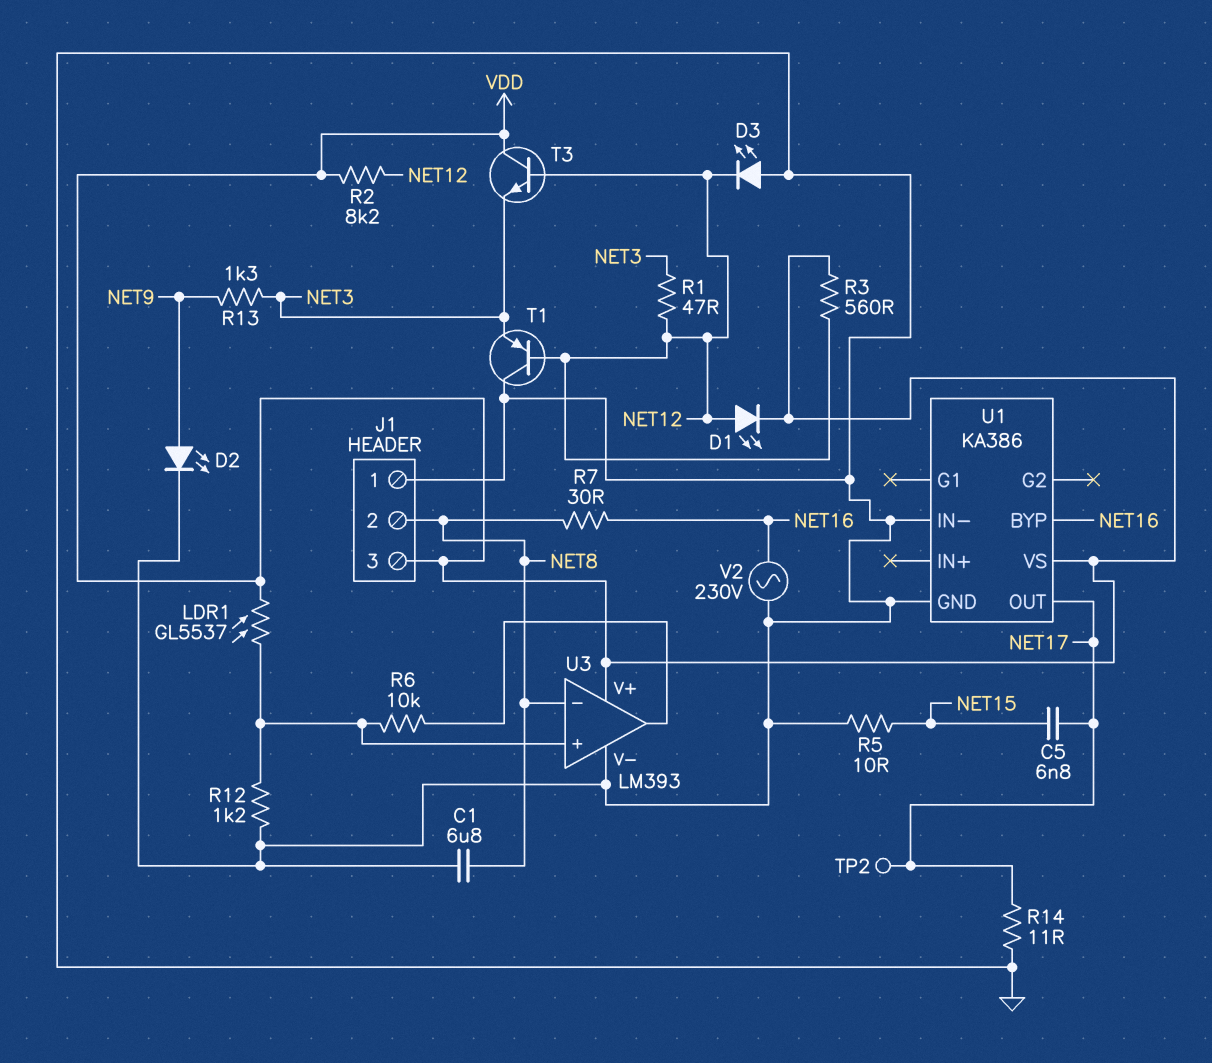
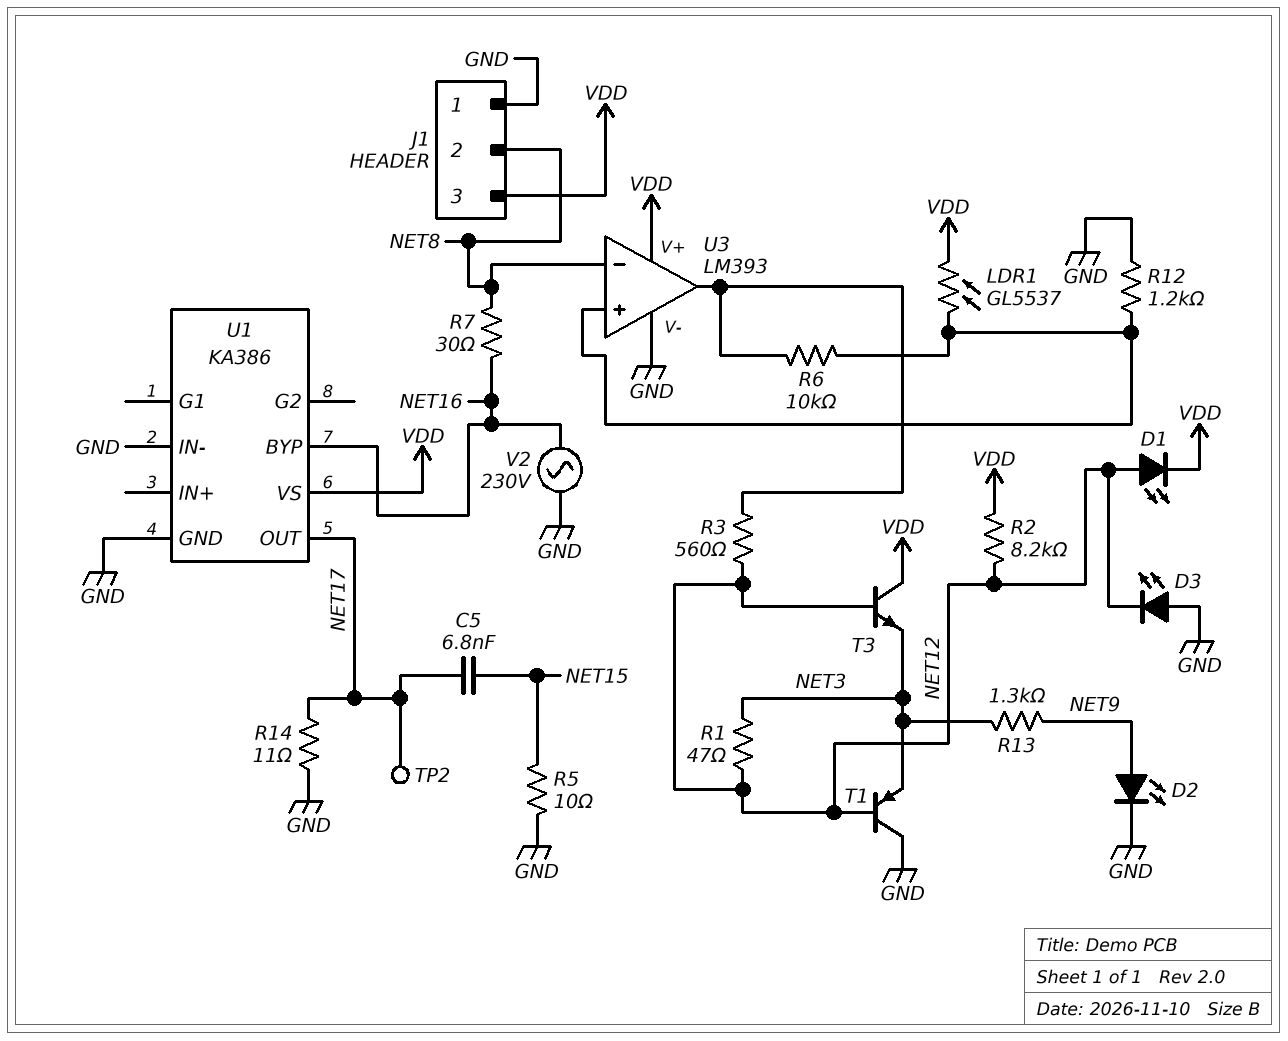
C1: 6.8uF (GND, NET8) -> none
R3: 560 (NET12, VDD) -> 560 (NET12, U3/out)

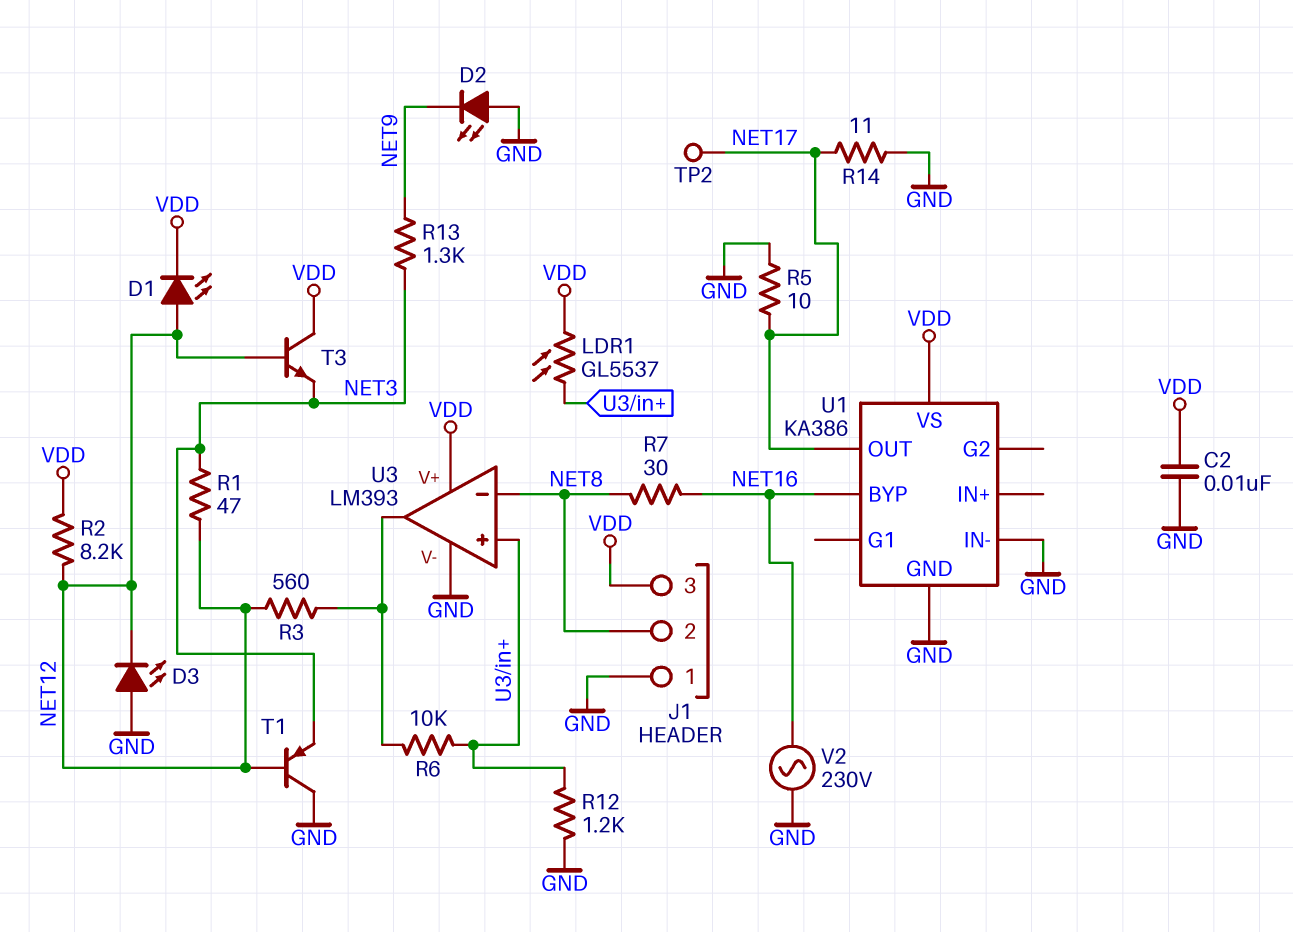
C2: none -> 10nF (GND, VDD)
C5: 6.8nF (NET15, NET17) -> none
D2: LED (A NET9, K GND) -> LED (A GND, K NET9)
R5: 10 (GND, NET15) -> 10 (GND, NET17)

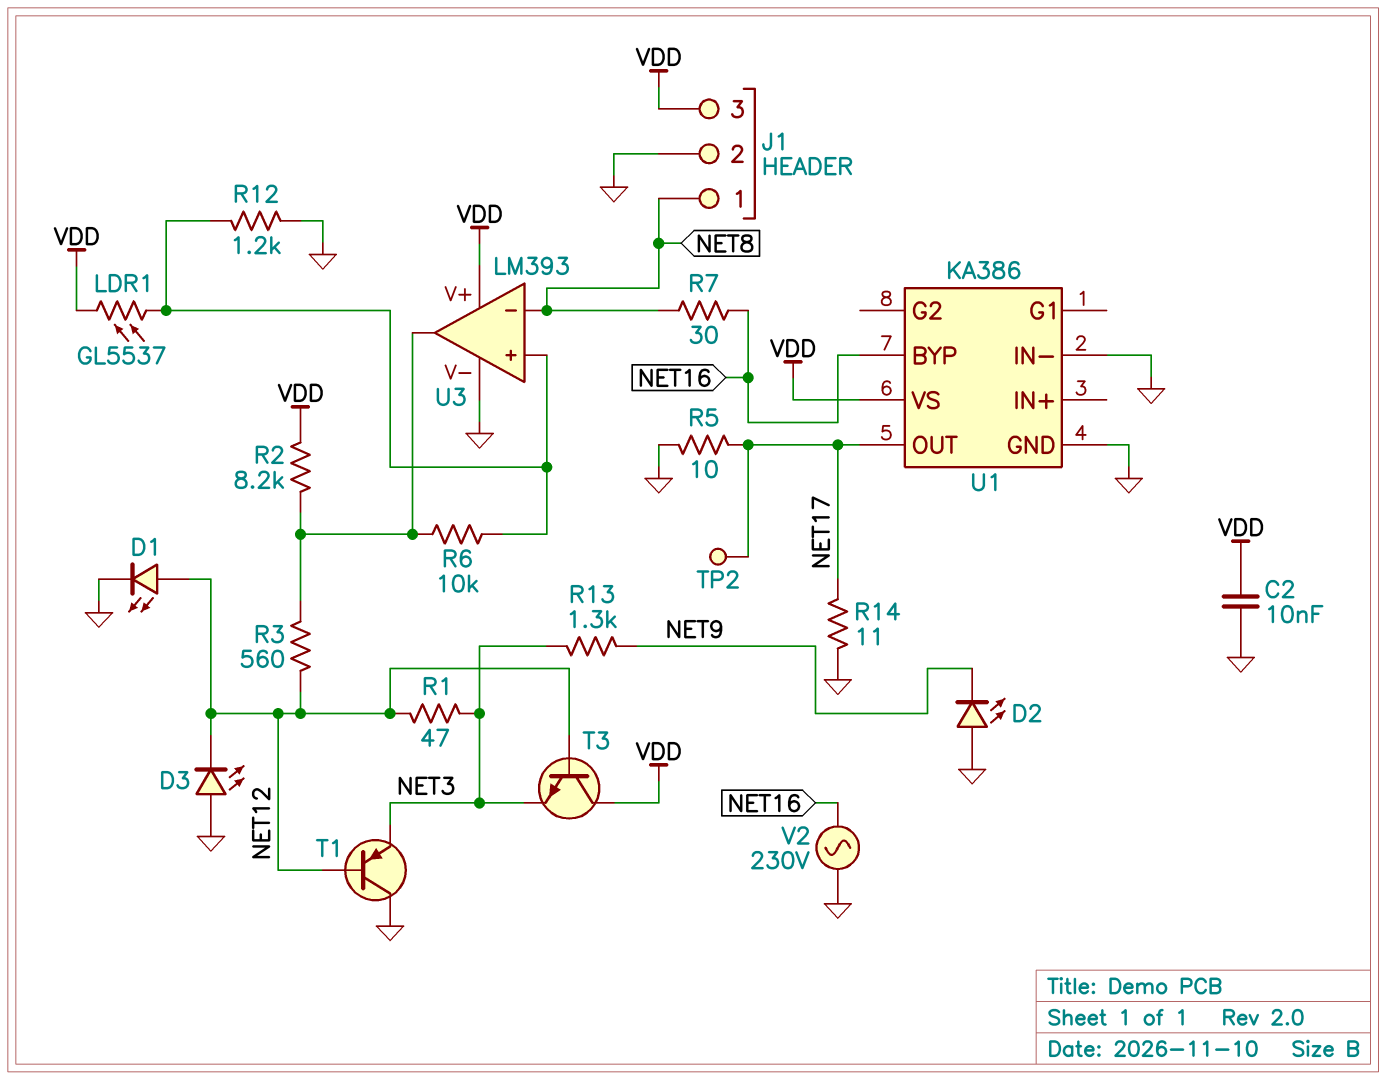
D1: LED (A NET12, K VDD) -> LED (A NET12, K GND)
J1 pin 1: GND -> NET8
J1 pin 2: NET8 -> GND
R2: 8.2k (NET12, VDD) -> 8.2k (U3/out, VDD)

